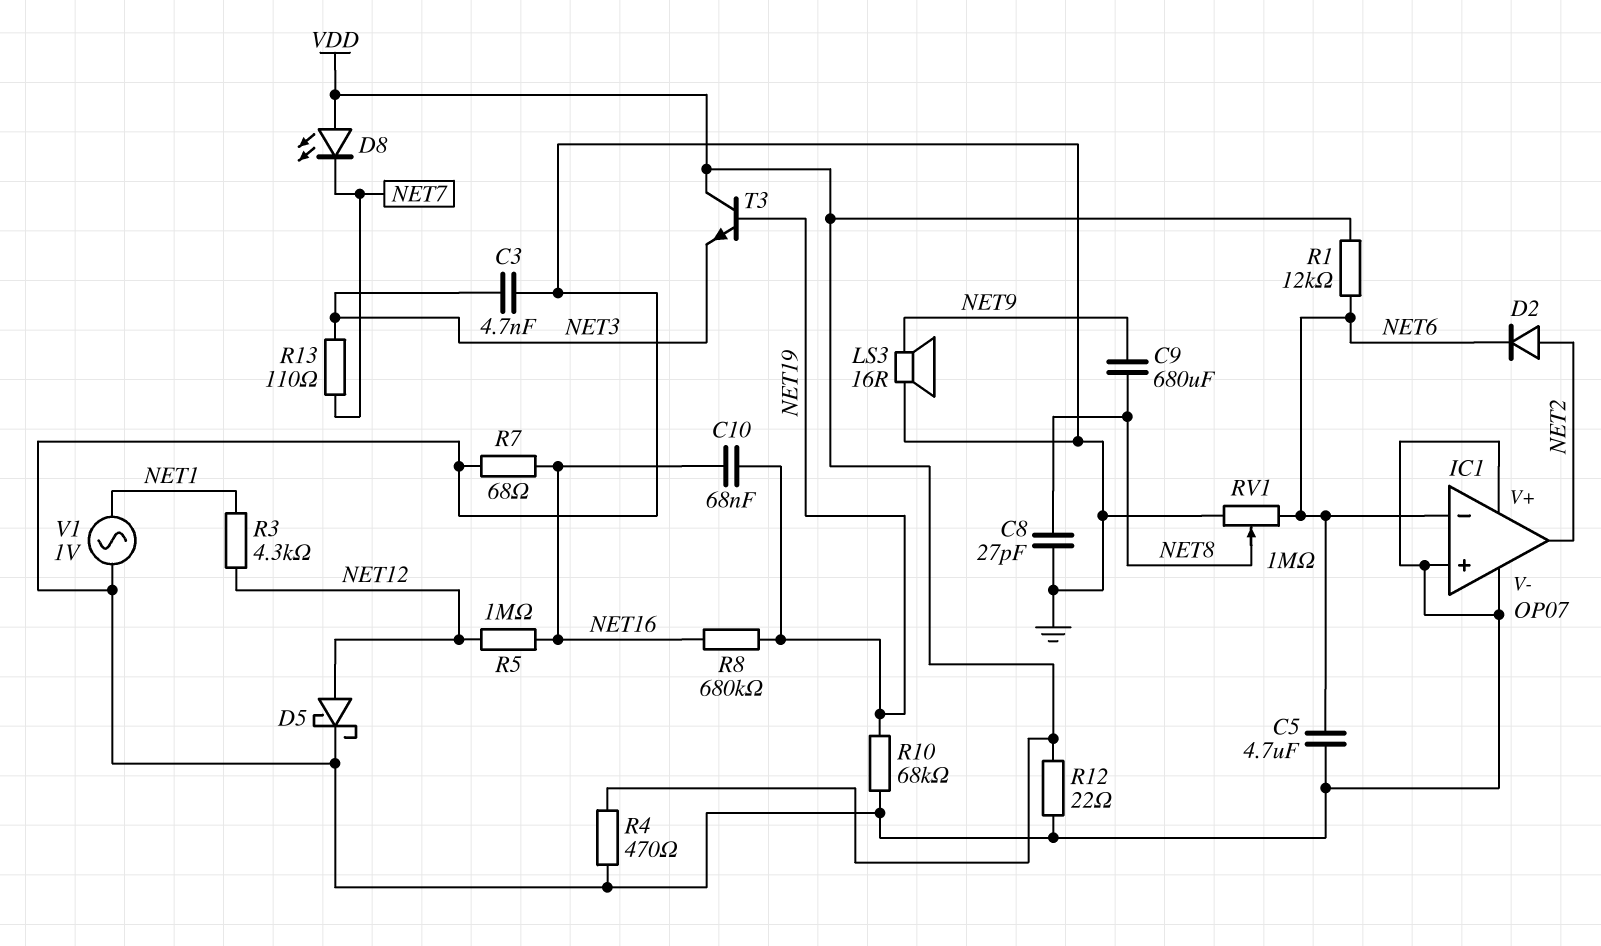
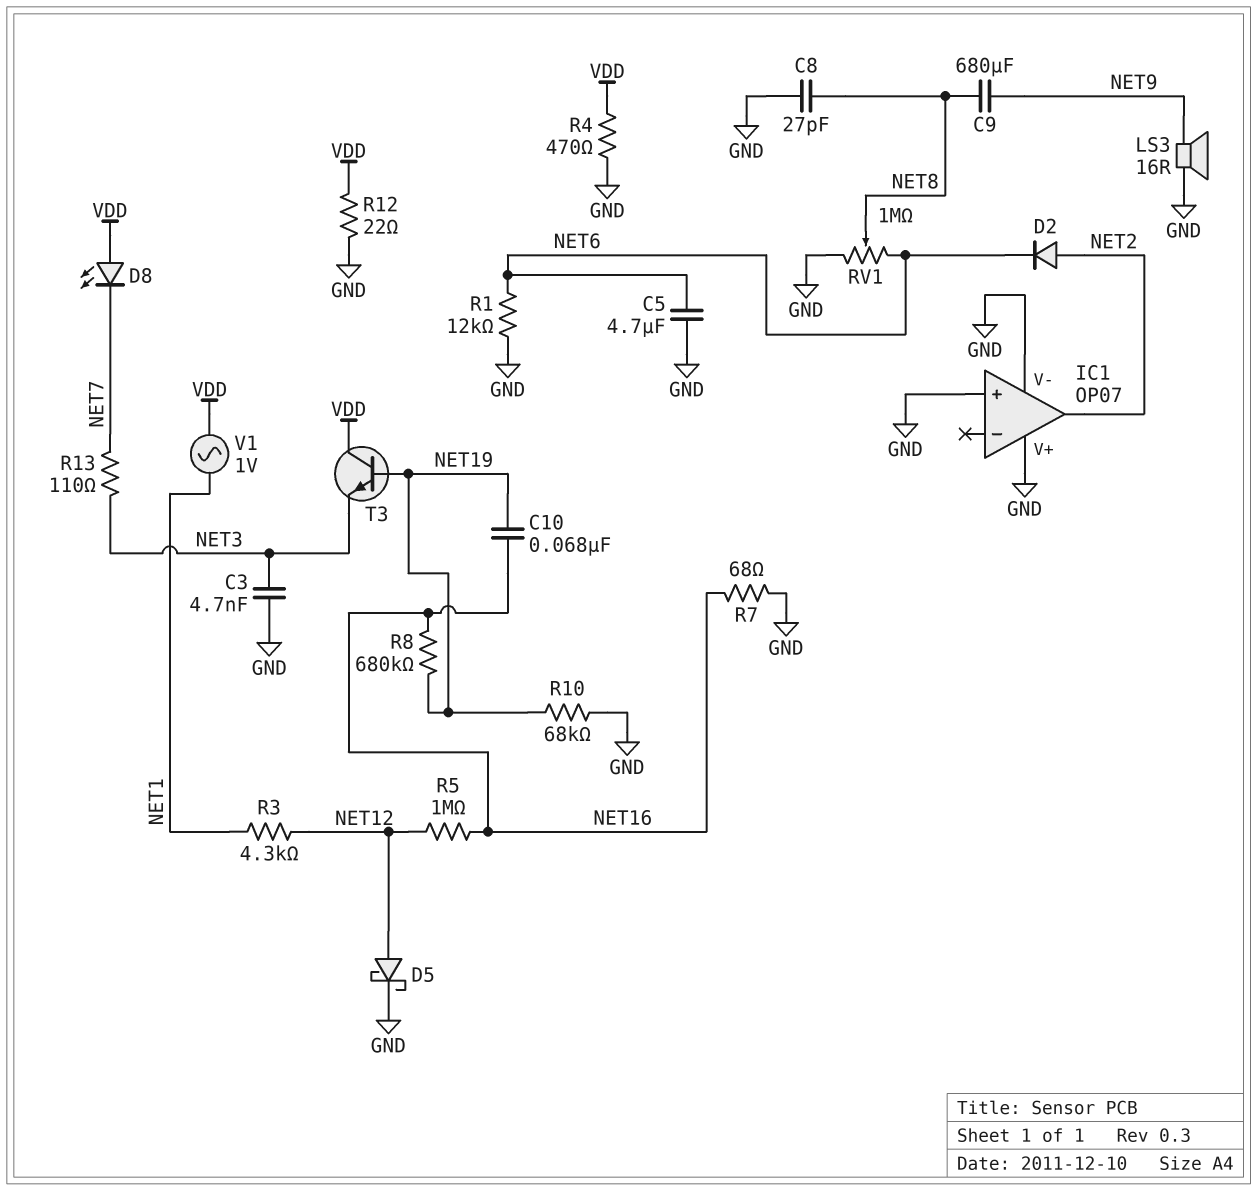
IC1 pin in-: NET6 -> none
R1: 12k (NET6, VDD) -> 12k (GND, NET6)
V1: AC 1V (GND, NET1) -> AC 1V (NET1, VDD)

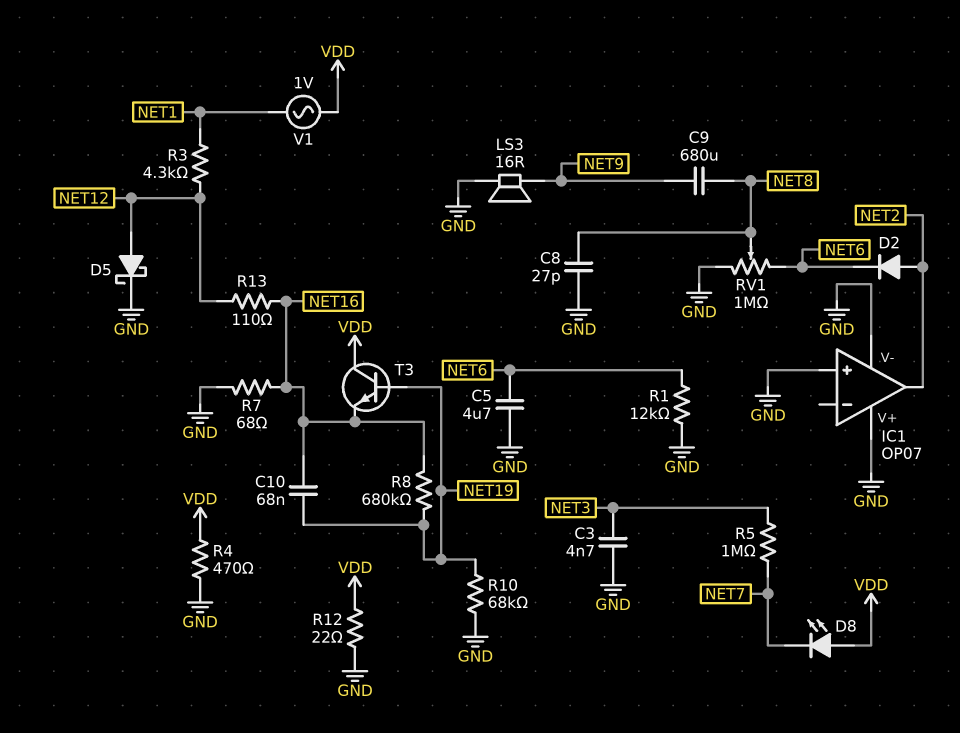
R5: 1M (NET12, NET16) -> 1M (NET3, NET7)
R13: 110 (NET3, NET7) -> 110 (NET12, NET16)
T3: NPN (B NET19, C VDD, E NET3) -> NPN (B NET19, C VDD, E NET16)

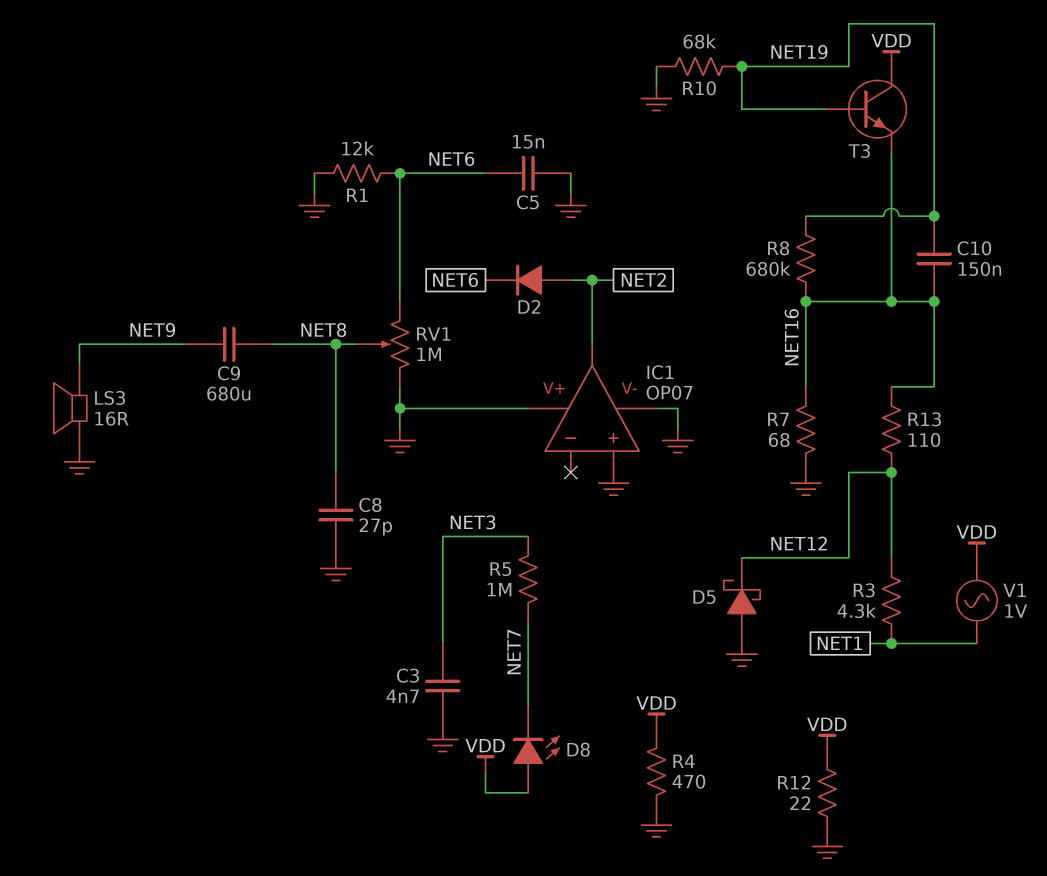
C5: 4.7uF (GND, NET6) -> 15nF (GND, NET6)
C10: 68nF (NET16, NET19) -> 150nF (NET16, NET19)
D5: schottky (A NET12, K GND) -> schottky (A GND, K NET12)

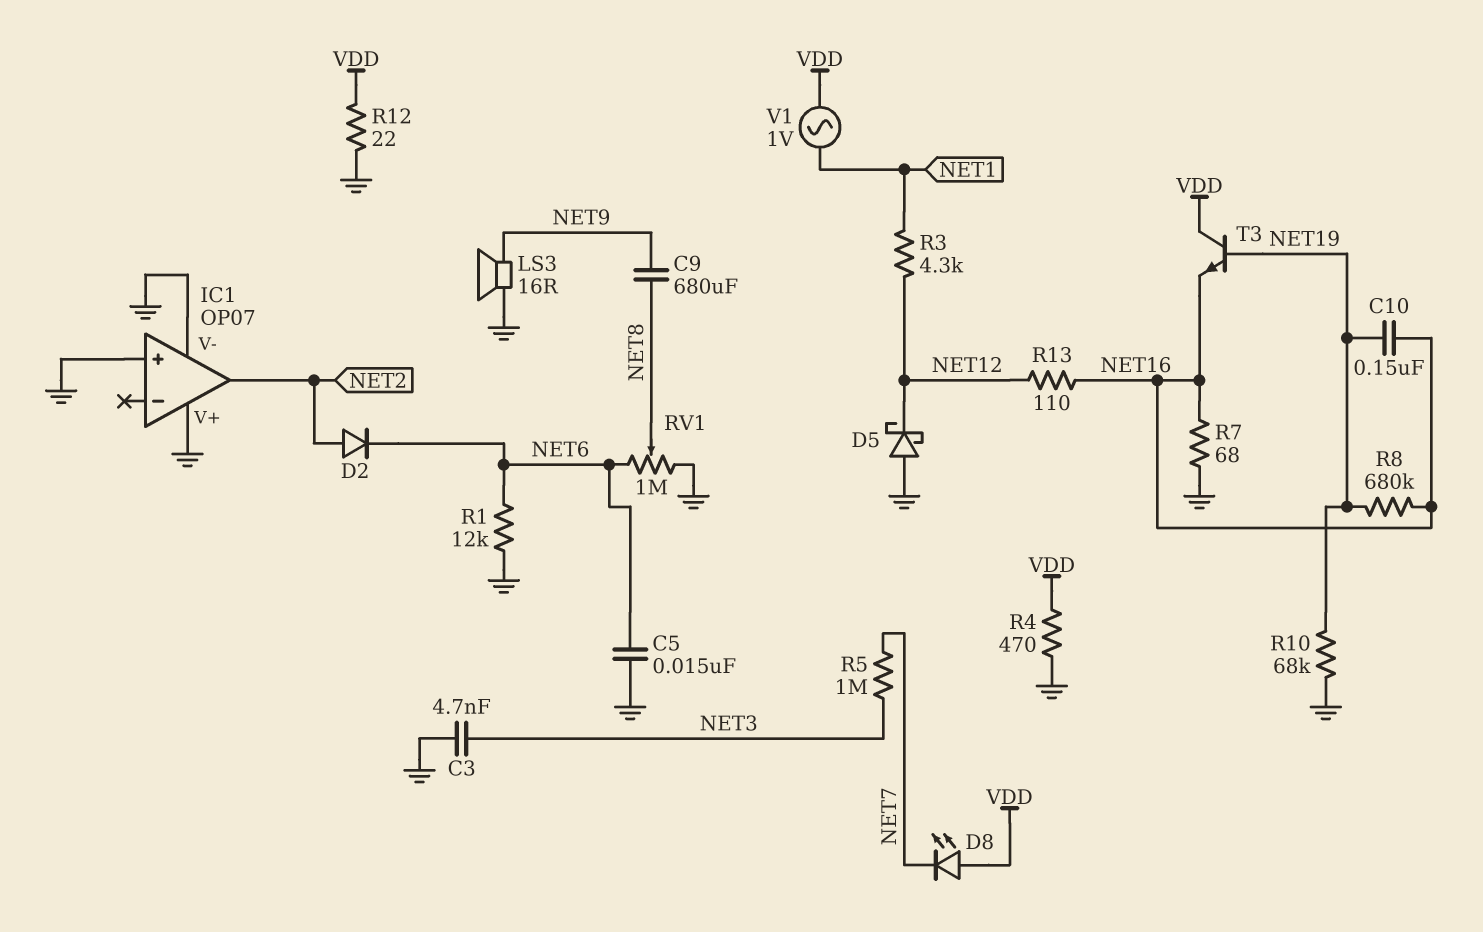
C8: 27pF (GND, NET8) -> none

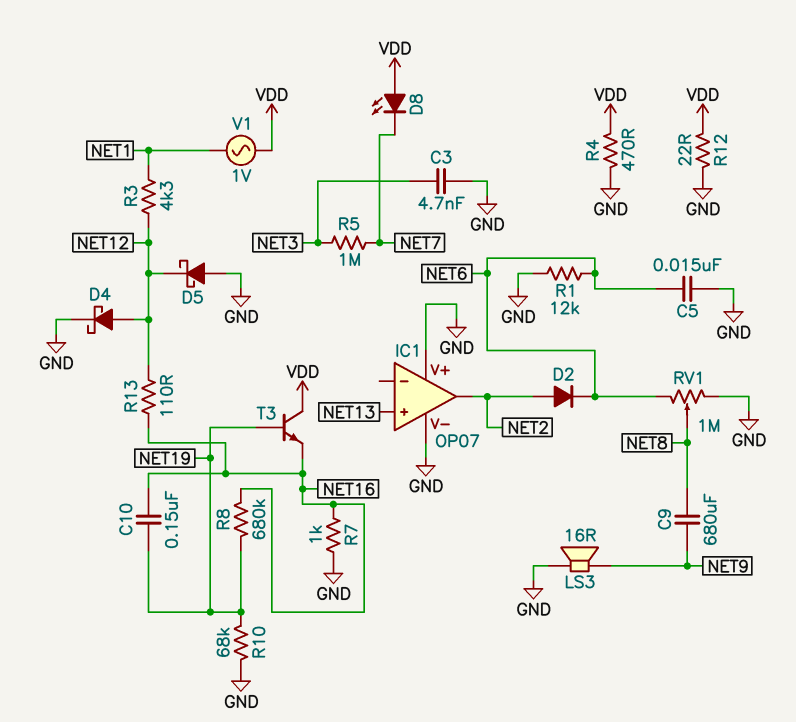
D4: none -> schottky (A NET12, K GND)
IC1 pin in+: GND -> NET13
R7: 68 (GND, NET16) -> 1k (GND, NET16)

